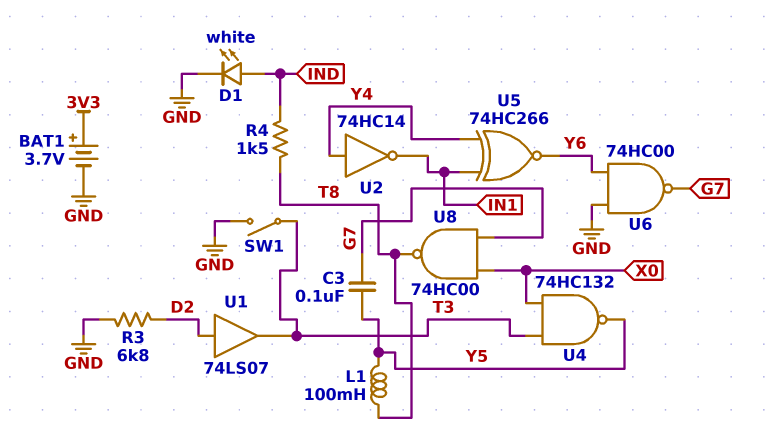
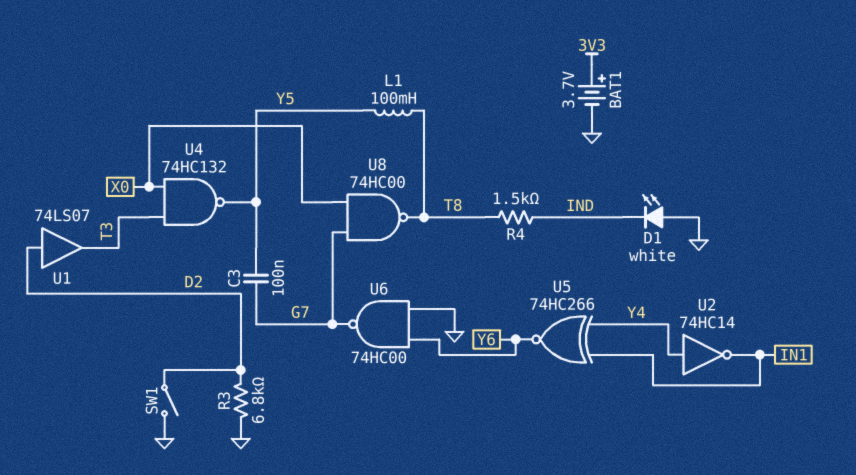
D1: LED white (A IND, K GND) -> LED white (A GND, K IND)
SW1: switch (GND, T3) -> switch (D2, GND)

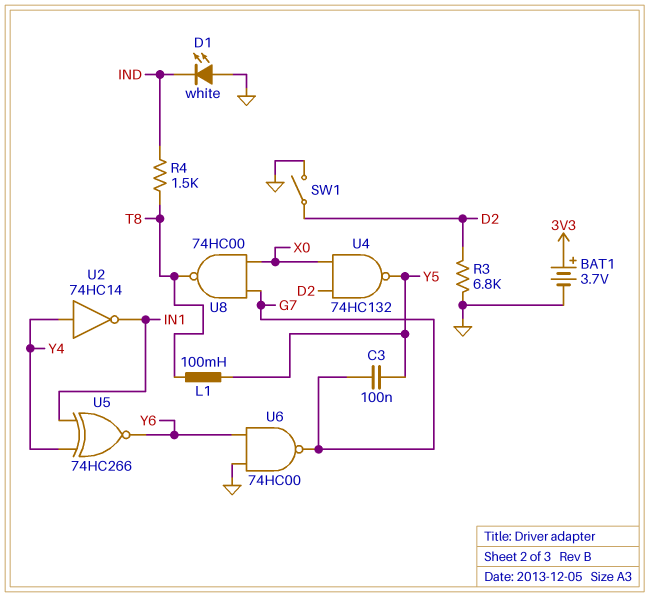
U1: buffer 74LS07 (in D2, out T3) -> none
U4: NAND 74HC132 (in T3, in X0, out Y5) -> NAND 74HC132 (in D2, in X0, out Y5)

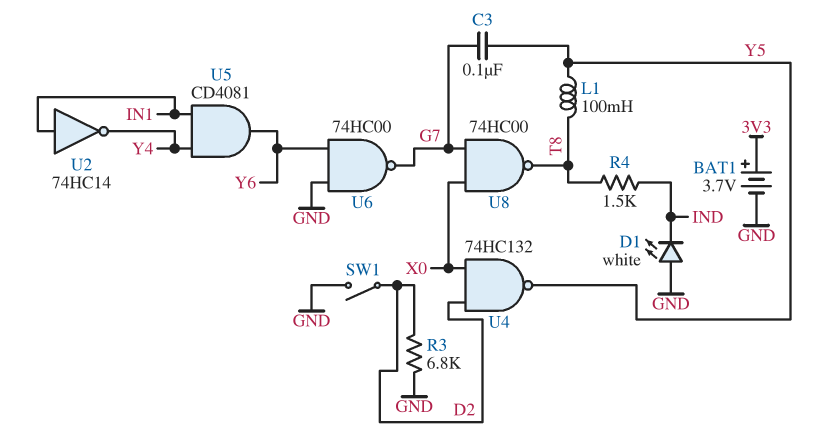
U2: NOT 74HC14 (in Y4, out IN1) -> NOT 74HC14 (in IN1, out Y4)
U5: XNOR 74HC266 (in IN1, in Y4, out Y6) -> AND CD4081 (in IN1, in Y4, out Y6)

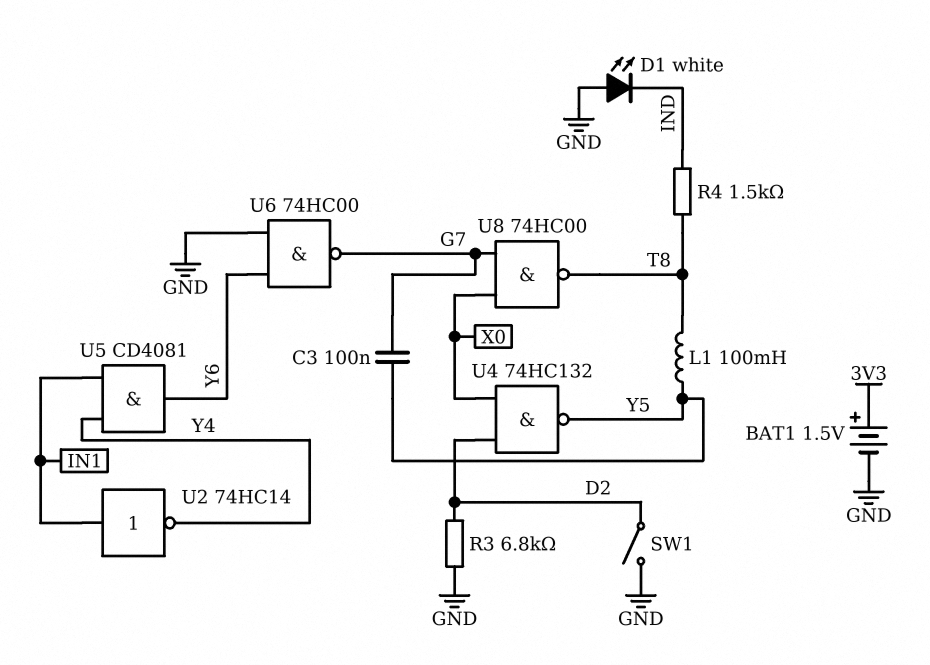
BAT1: 3.7V (plus 3V3, minus GND) -> 1.5V (plus 3V3, minus GND)

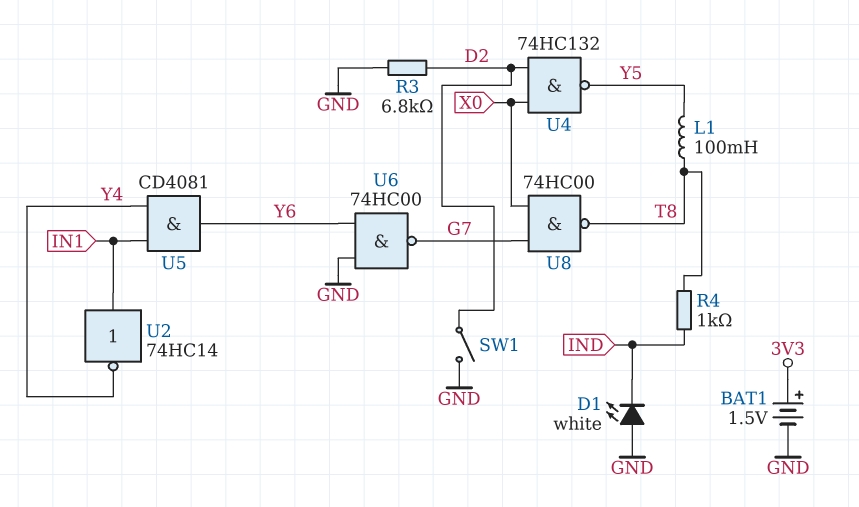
C3: 100nF (G7, Y5) -> none
R4: 1.5k (IND, T8) -> 1k (IND, T8)

